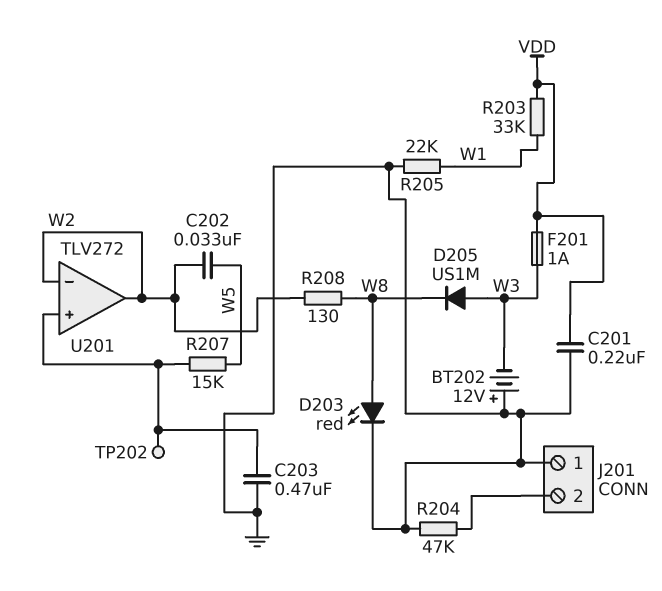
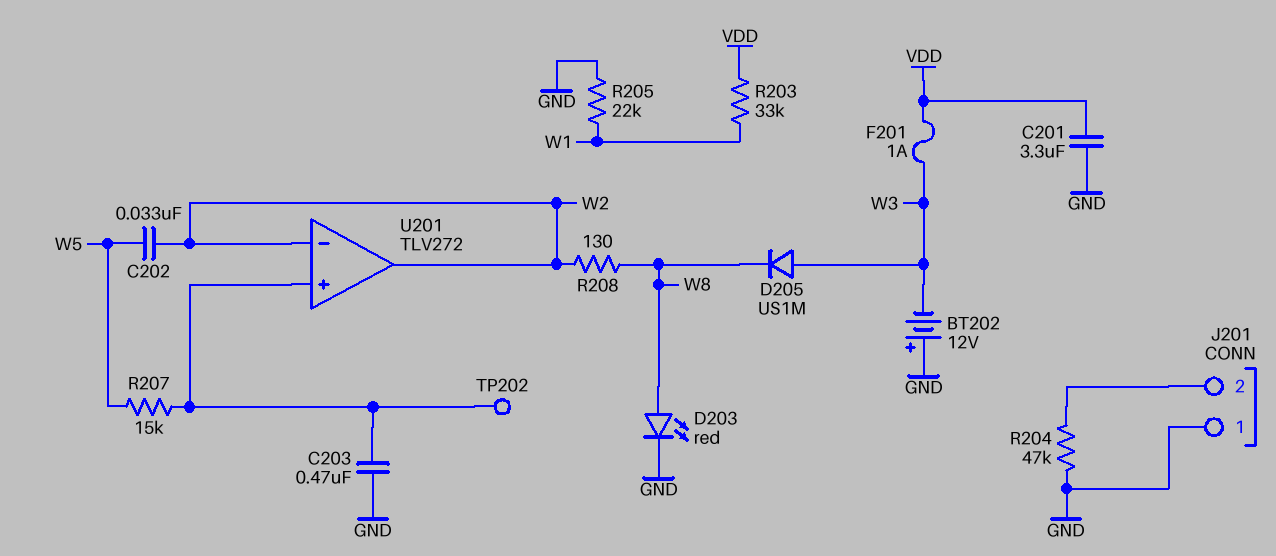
C201: 220nF (GND, VDD) -> 3.3uF (GND, VDD)

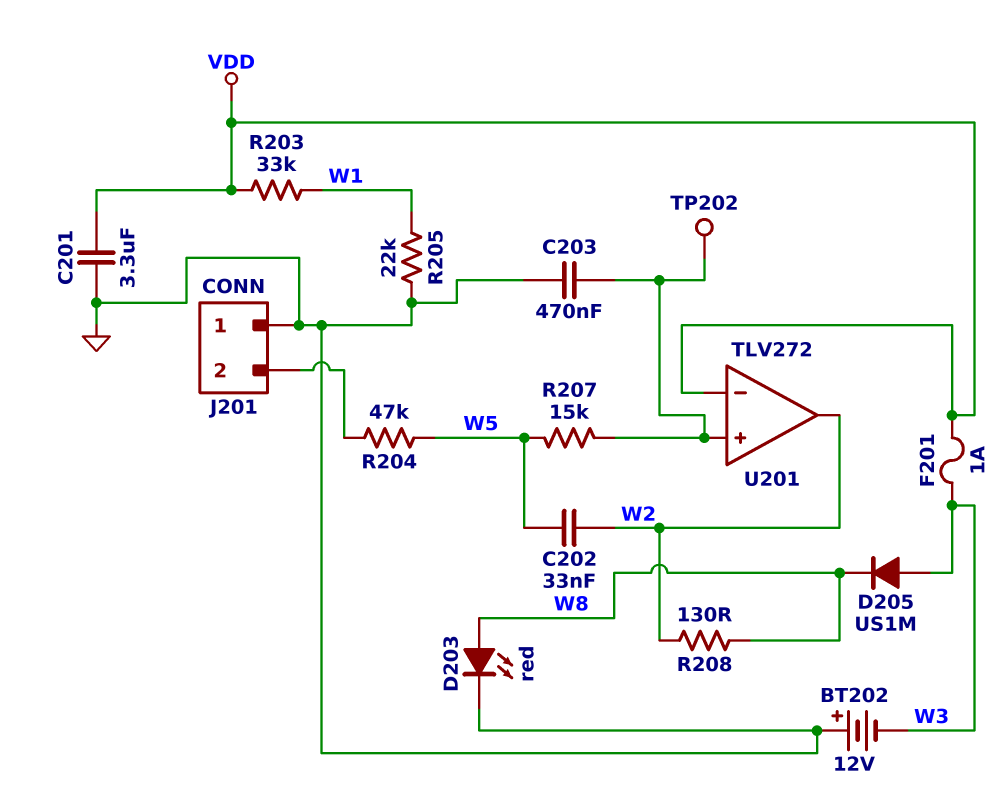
R204: 47k (GND, J201/2) -> 47k (J201/2, W5)
U201 pin in-: W2 -> VDD

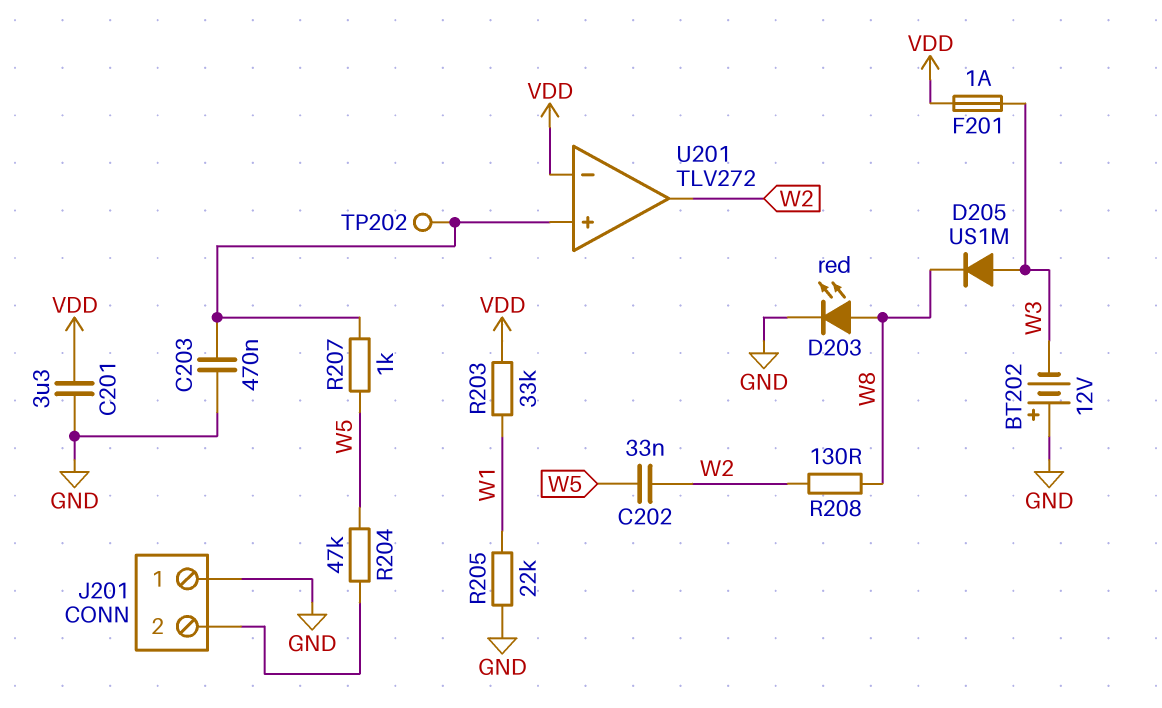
R207: 15k (U201/in+, W5) -> 1k (U201/in+, W5)

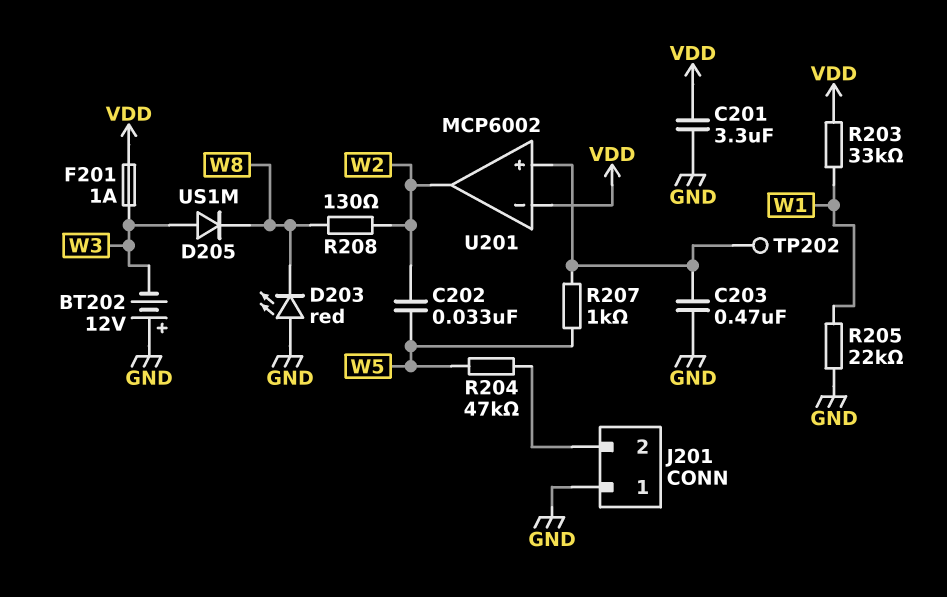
D203: LED red (A W8, K GND) -> LED red (A GND, K W8)
U201: TLV272 -> MCP6002

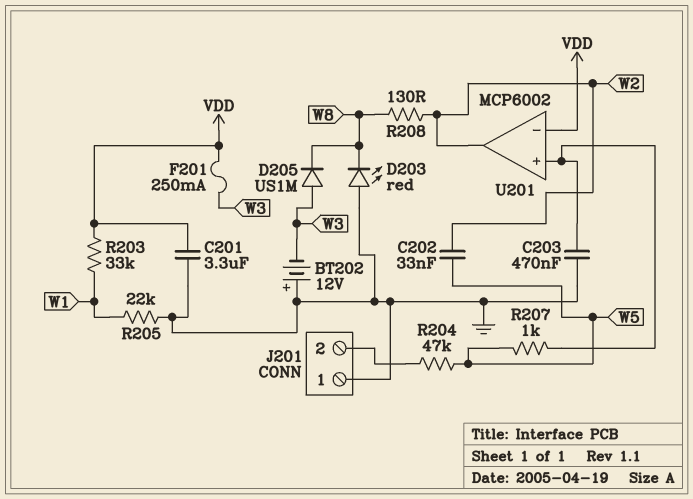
F201: 1A (VDD, W3) -> 250mA (VDD, W3)
TP202: test point (U201/in+) -> none

